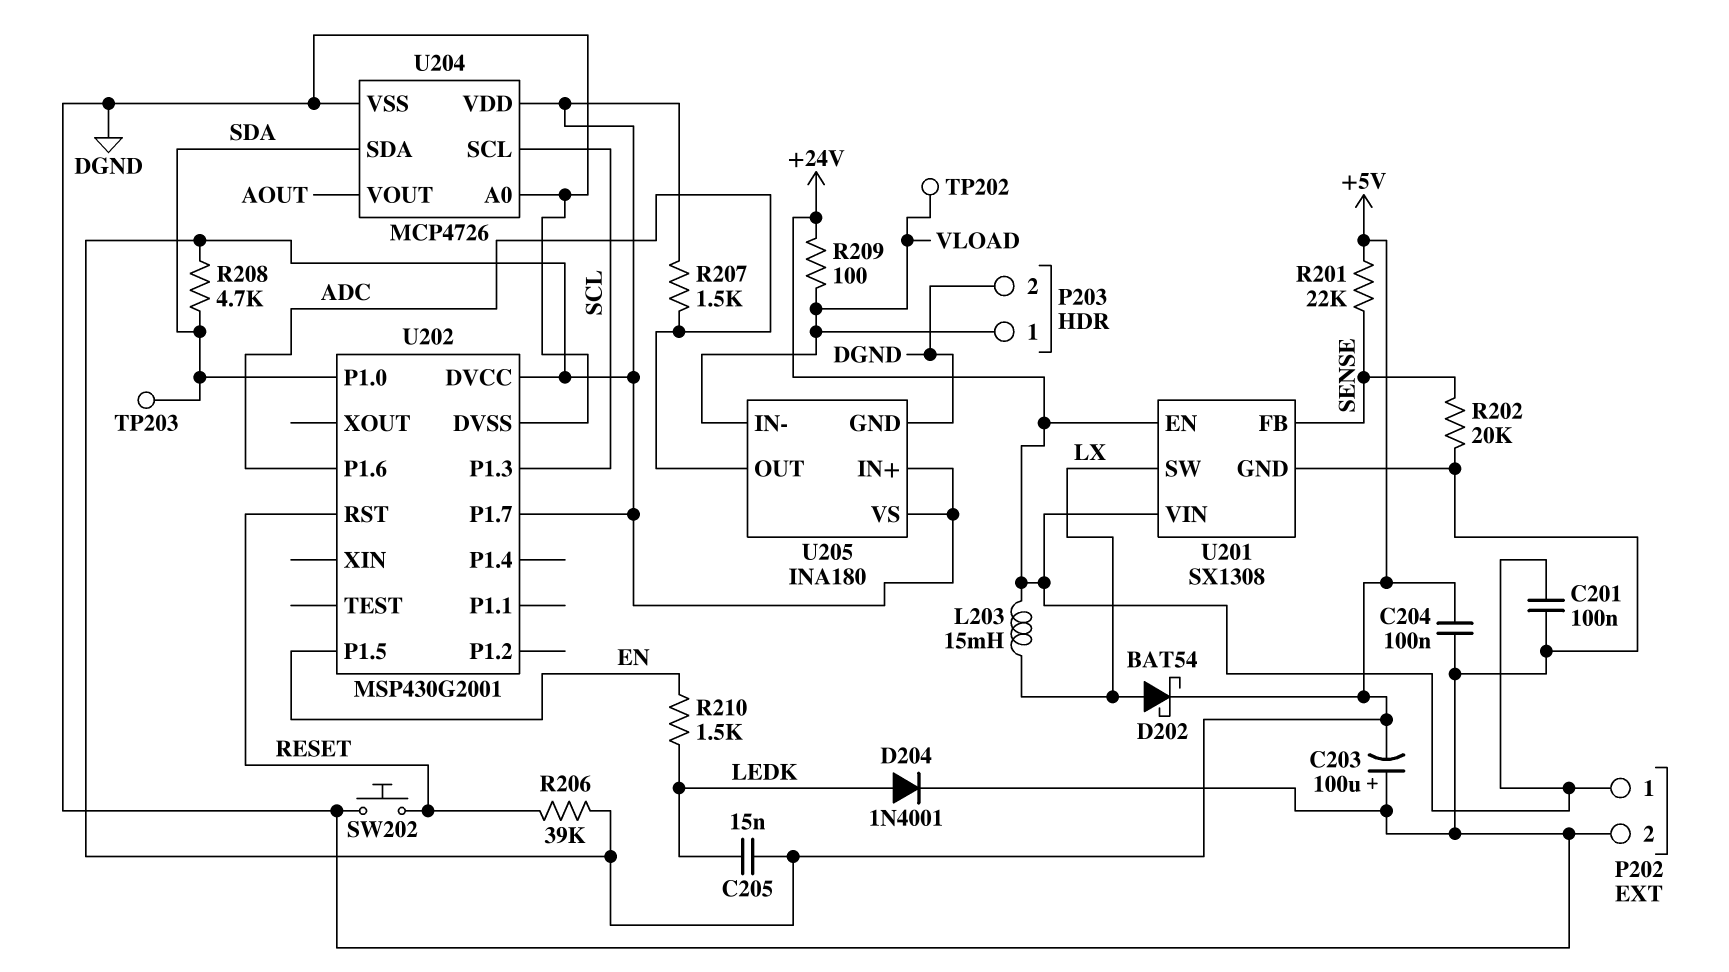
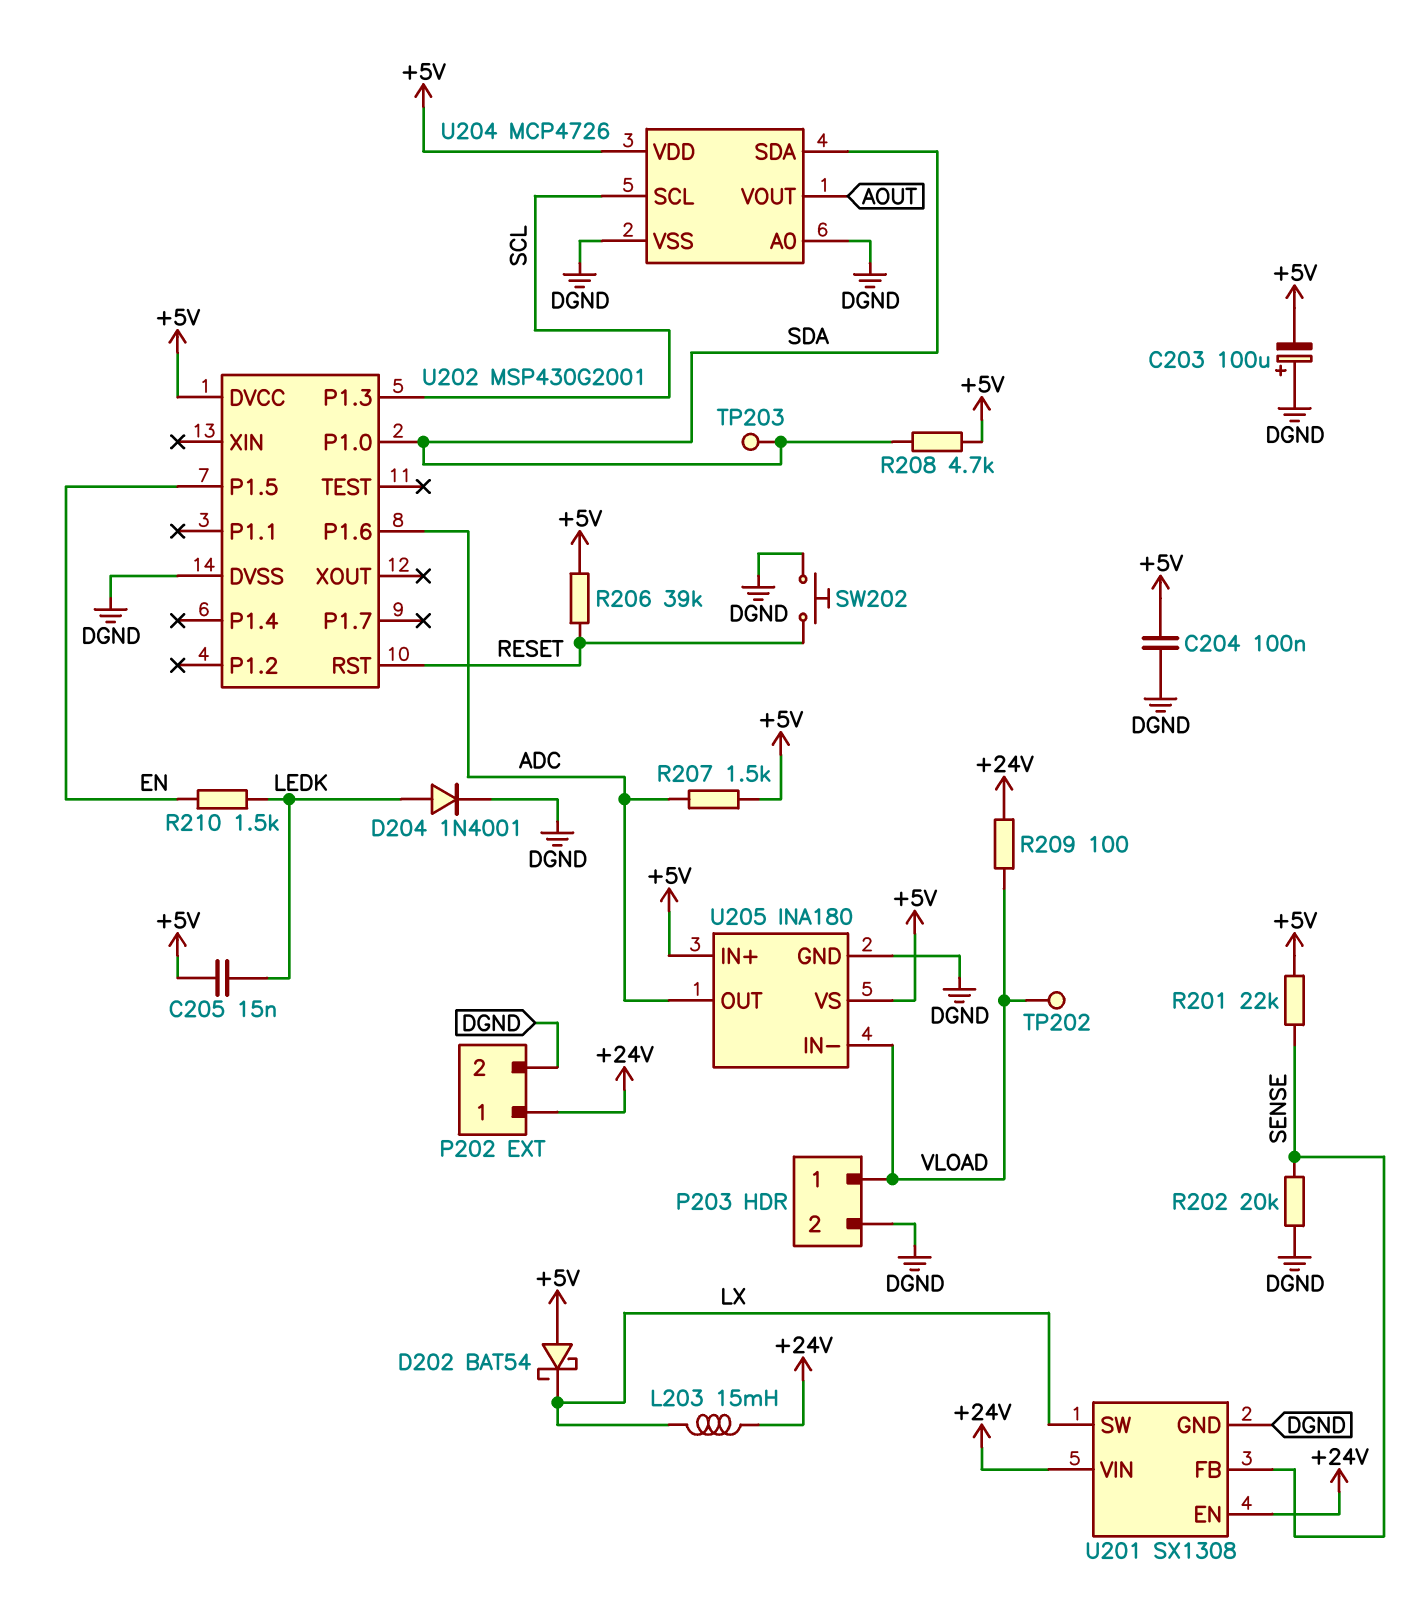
C201: 100nF (+24V, DGND) -> none
D202: schottky BAT54 (A LX, K +5V) -> schottky BAT54 (A +5V, K LX)
U202 pin P1.7: +5V -> none

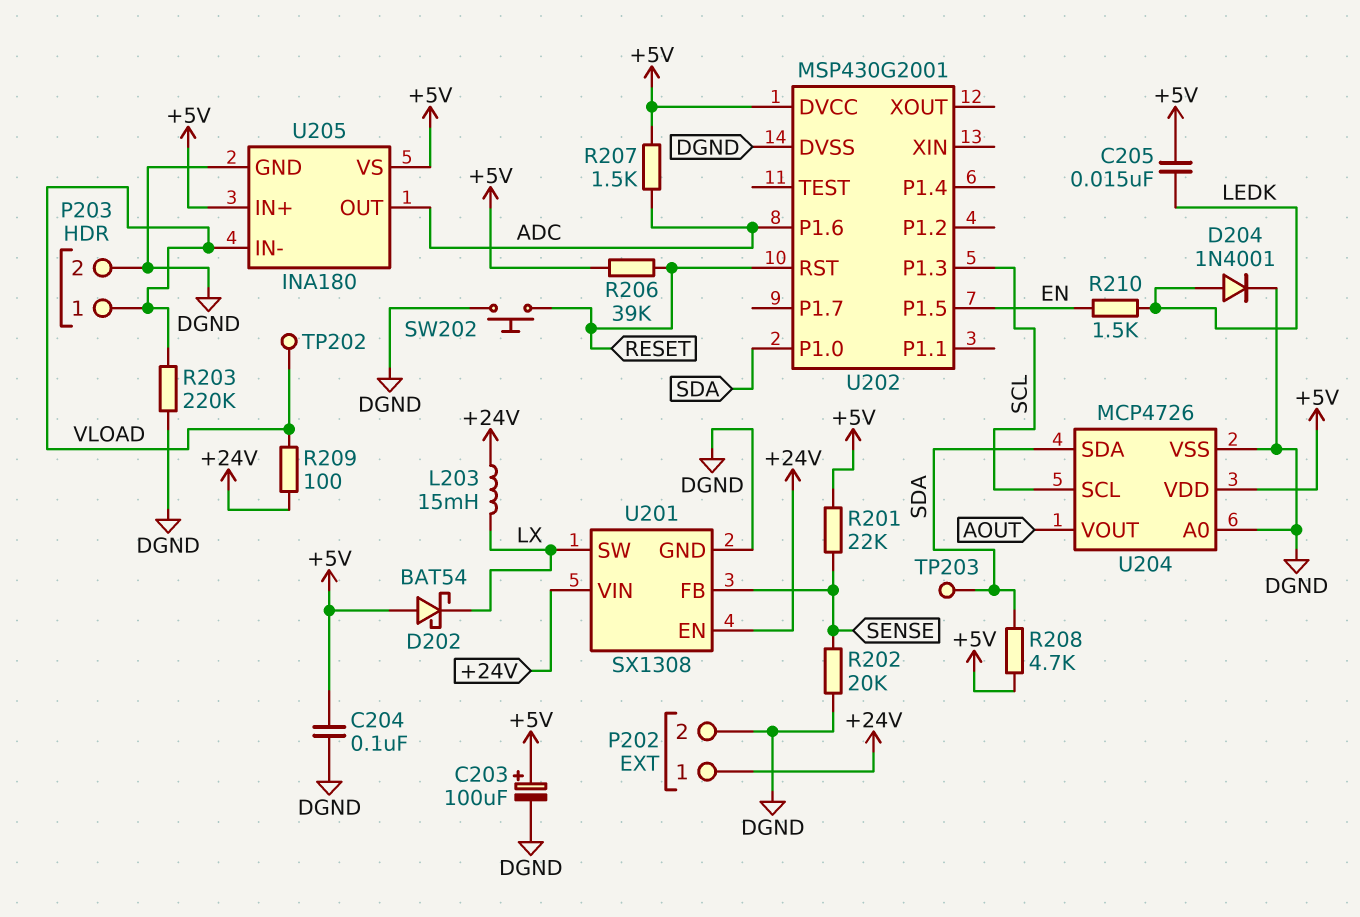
C203: 100uF (plus DGND, minus +5V) -> 100uF (plus +5V, minus DGND)
R203: none -> 220k (DGND, VLOAD)

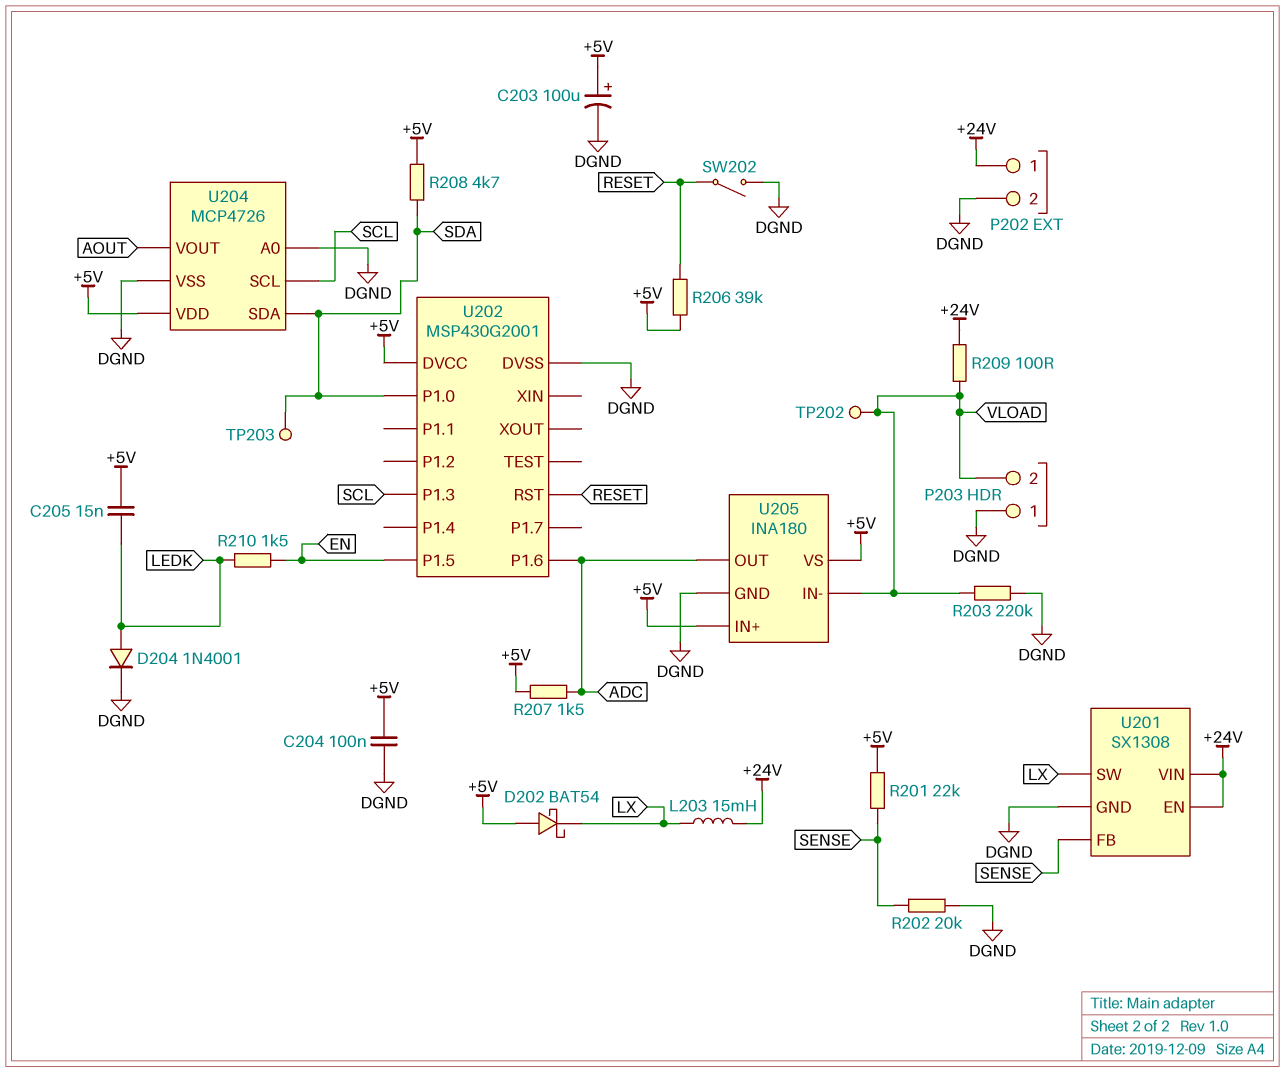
P203 pin 1: VLOAD -> DGND
P203 pin 2: DGND -> VLOAD
SW202: button (DGND, RESET) -> switch (DGND, RESET)

